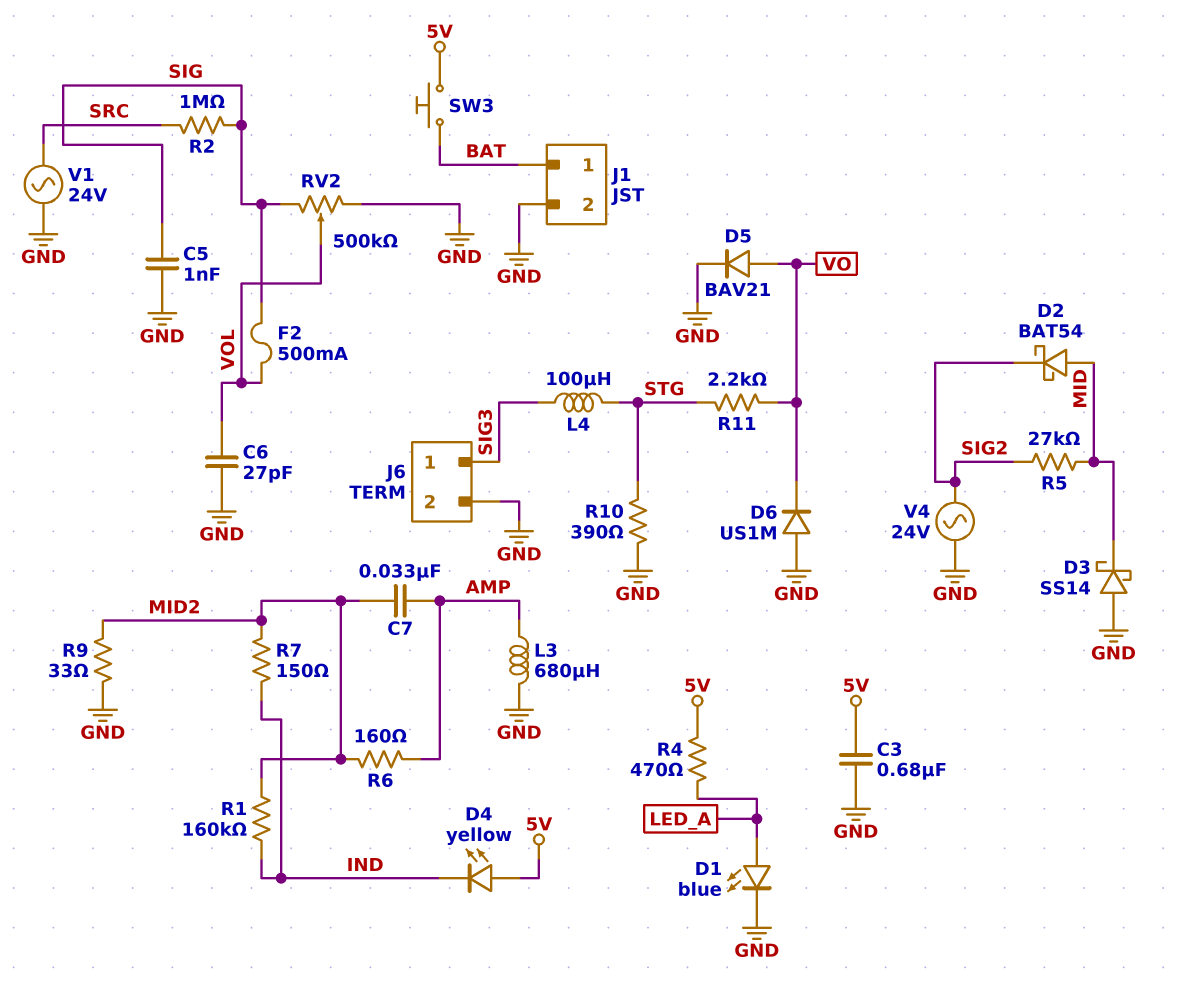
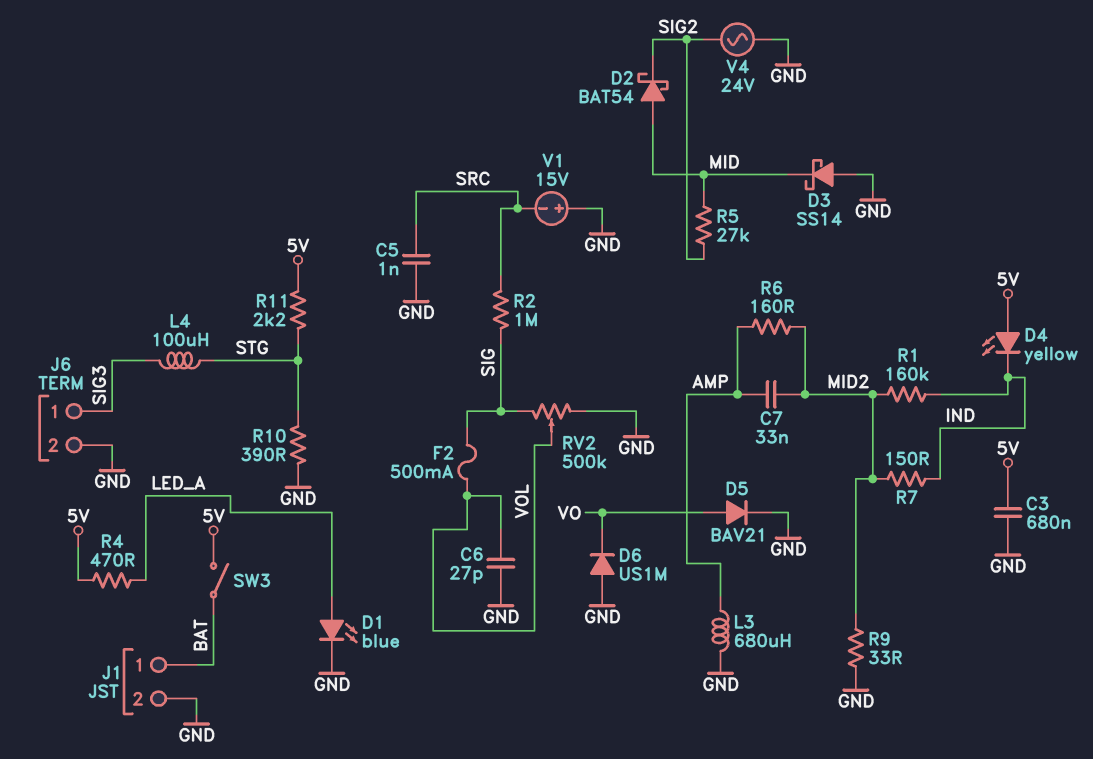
C5: 1nF (GND, SIG) -> 1nF (GND, SRC)
R11: 2.2k (STG, VO) -> 2.2k (5V, STG)
SW3: button (5V, BAT) -> switch (5V, BAT)
V1: AC 24V (GND, SRC) -> 15V (plus GND, minus SRC)

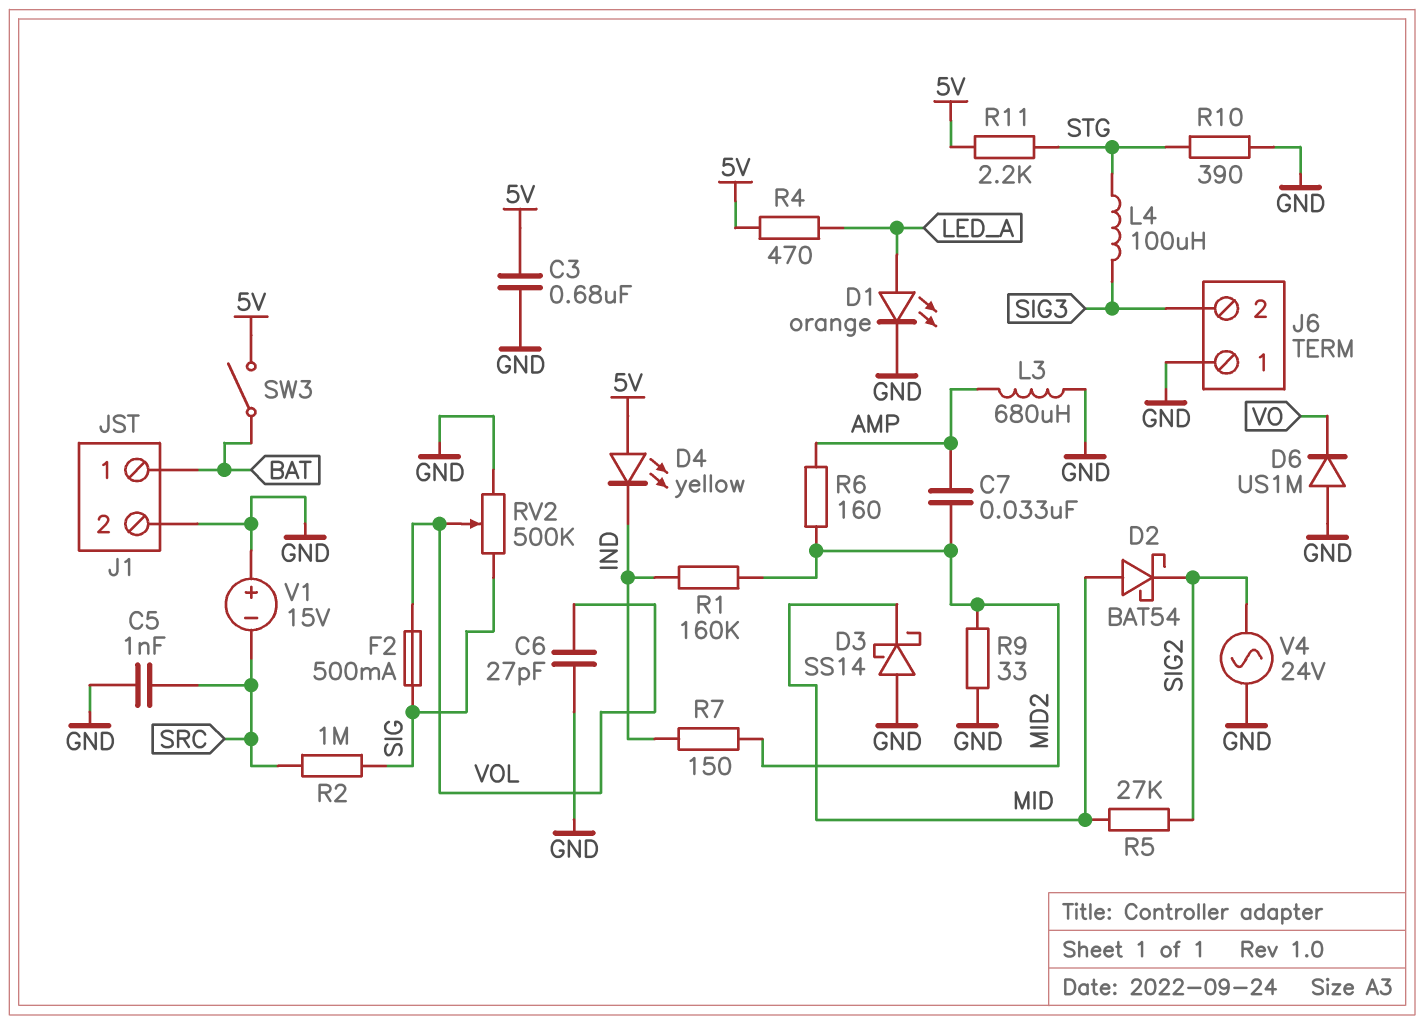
D1: LED blue (A LED_A, K GND) -> LED orange (A LED_A, K GND)
D5: diode BAV21 (A VO, K GND) -> none
J6 pin 1: SIG3 -> GND
J6 pin 2: GND -> SIG3

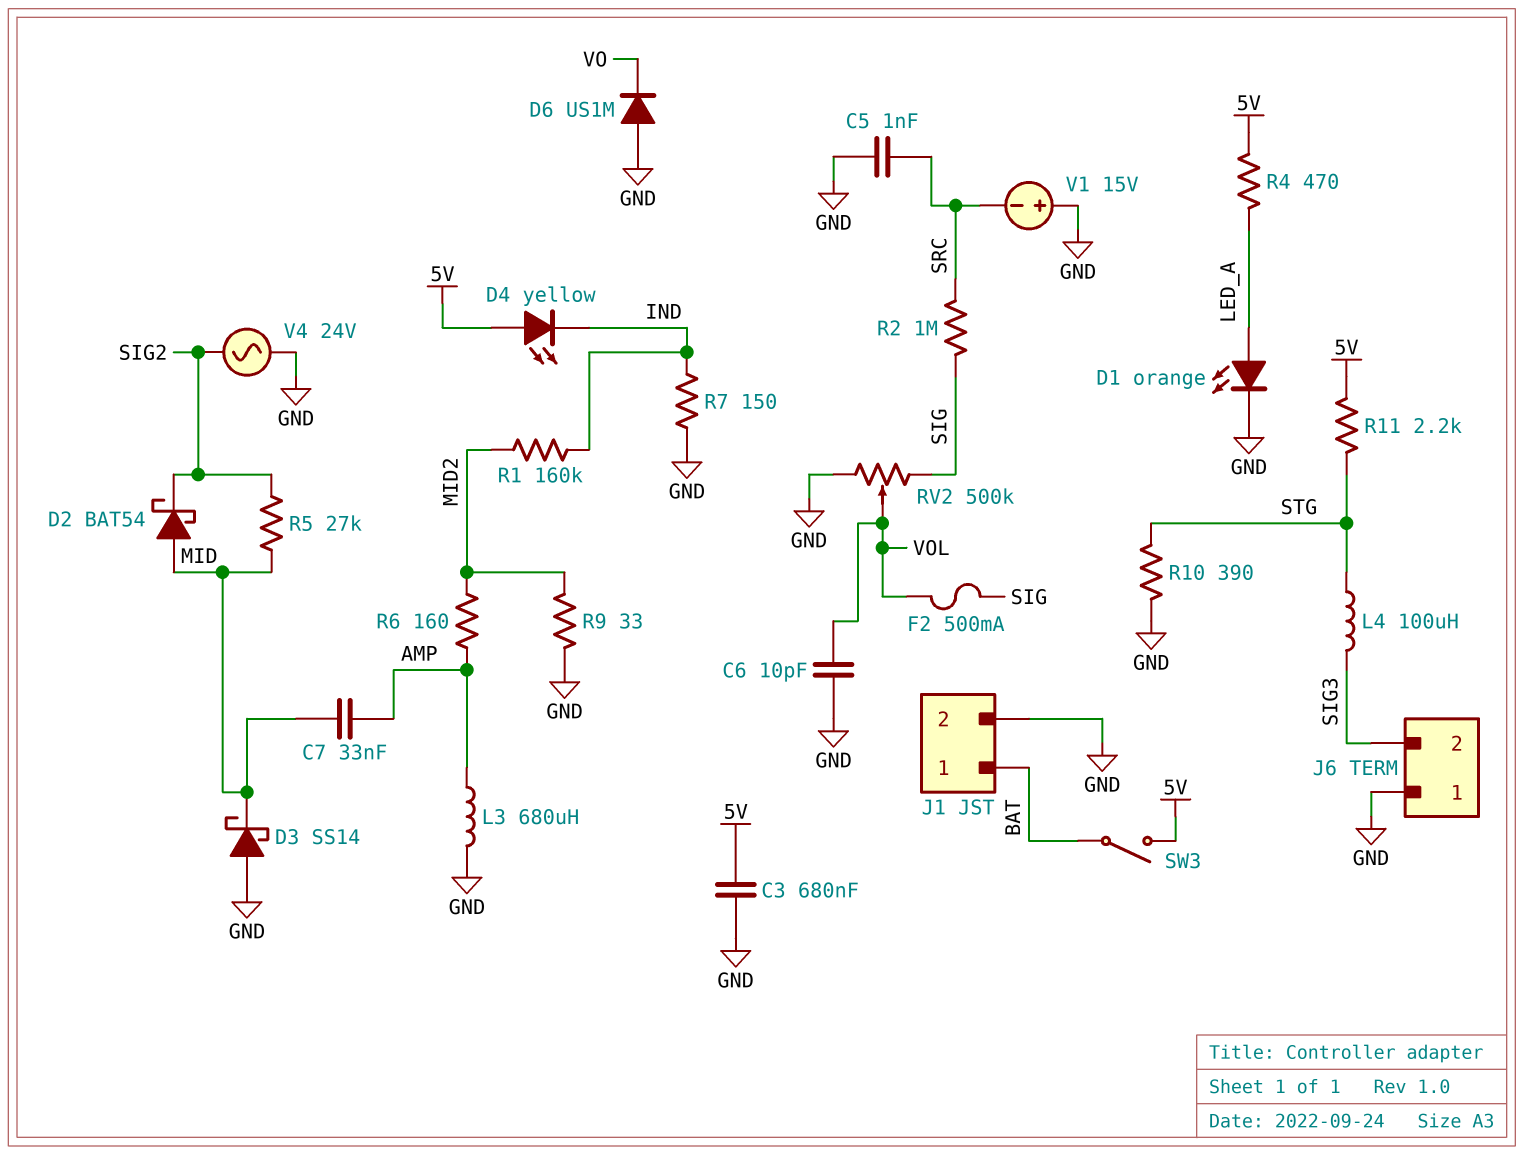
C6: 27pF (GND, VOL) -> 10pF (GND, VOL)
C7: 33nF (AMP, MID2) -> 33nF (AMP, MID)
R7: 150 (IND, MID2) -> 150 (GND, IND)

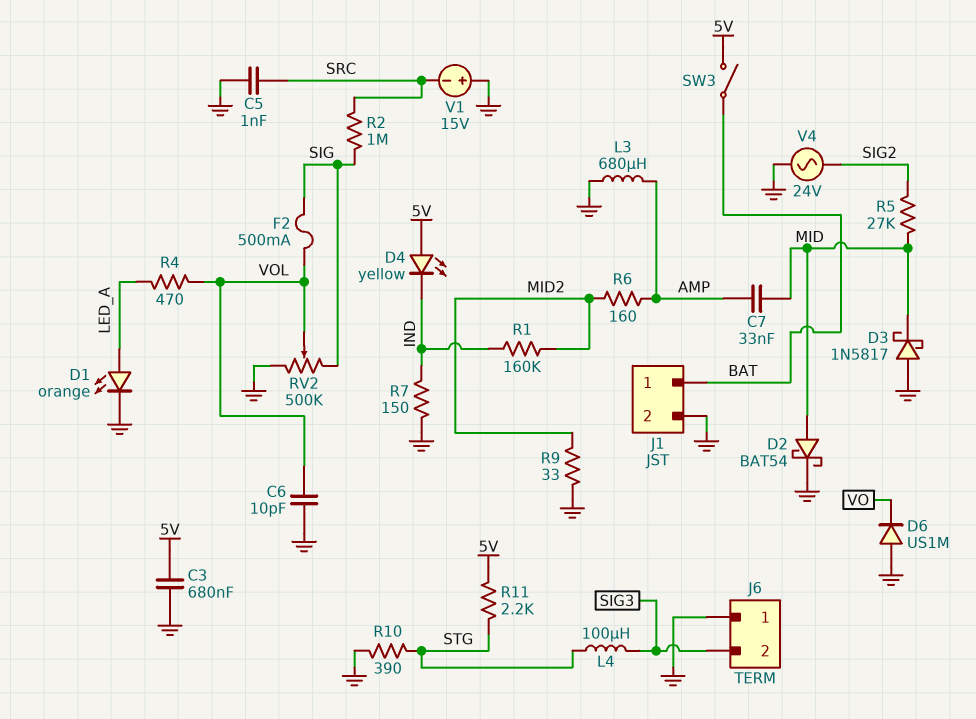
D2: schottky BAT54 (A MID, K SIG2) -> schottky BAT54 (A MID, K GND)
D3: schottky SS14 (A GND, K MID) -> schottky 1N5817 (A GND, K MID)
R4: 470 (5V, LED_A) -> 470 (LED_A, VOL)

